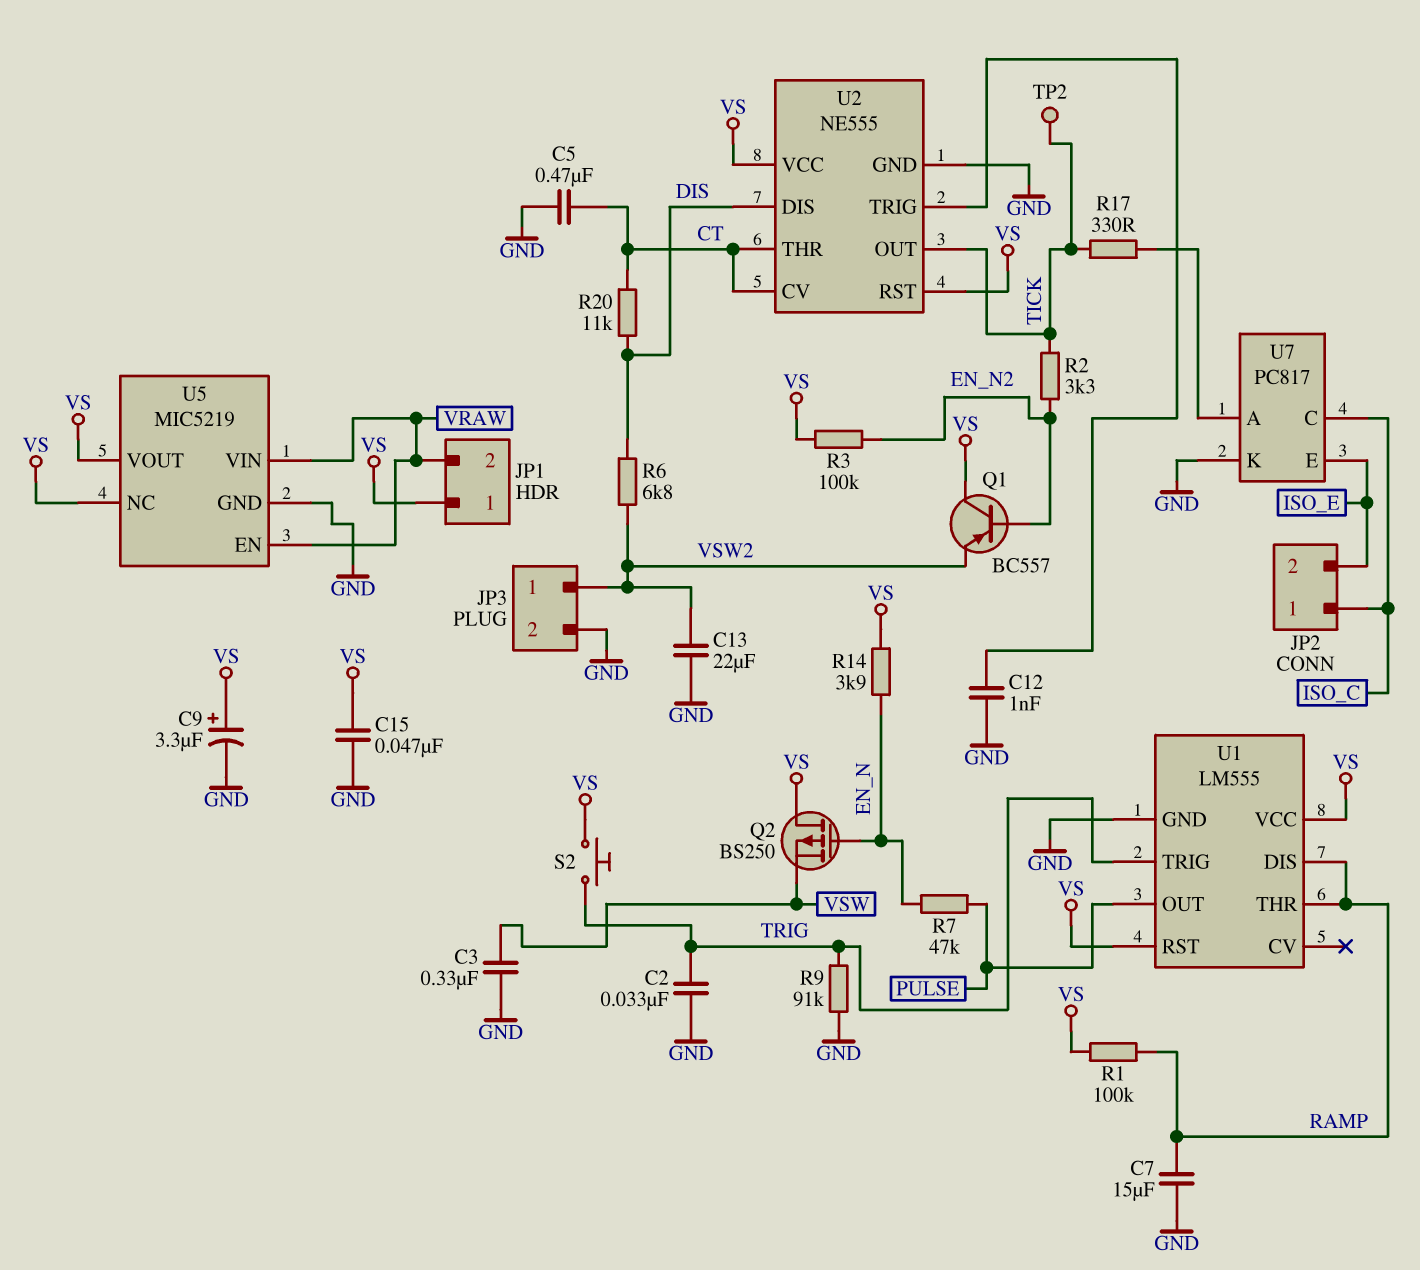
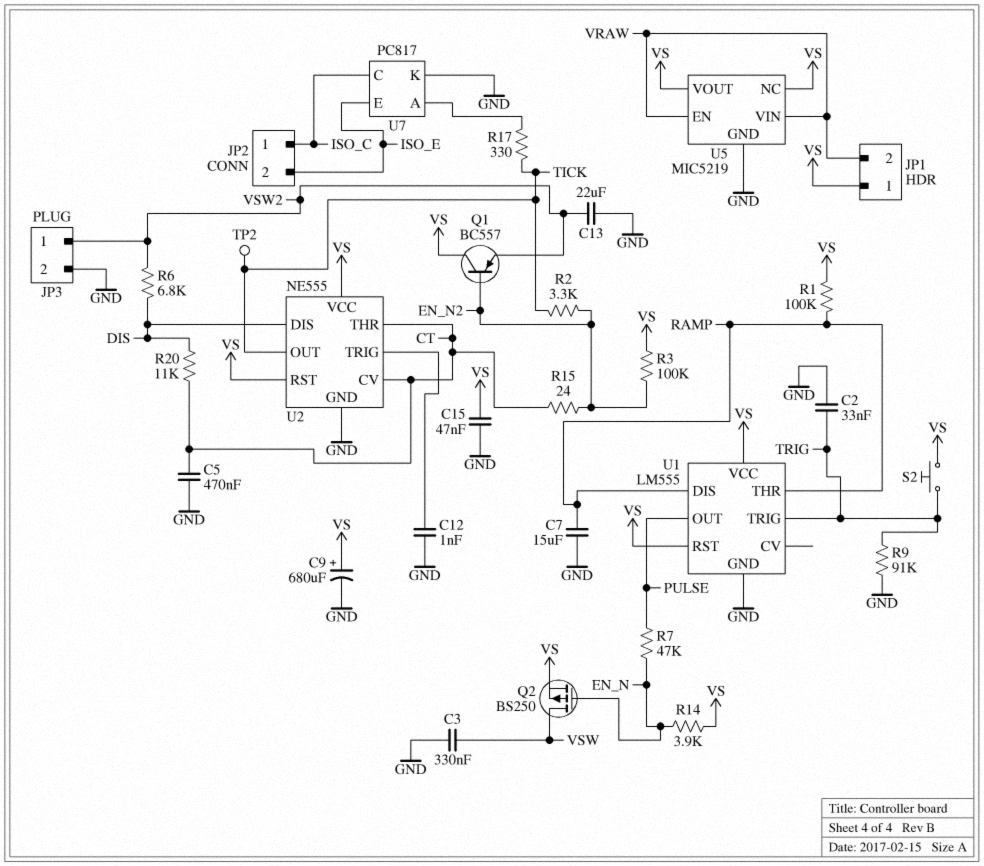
C9: 3.3uF (plus VS, minus GND) -> 680uF (plus VS, minus GND)
Q2: PMOS BS250 (G EN_N, D VS, S VSW) -> PMOS BS250 (G EN_N, D VSW, S VS)
R15: none -> 24 (CT, EN_N2)

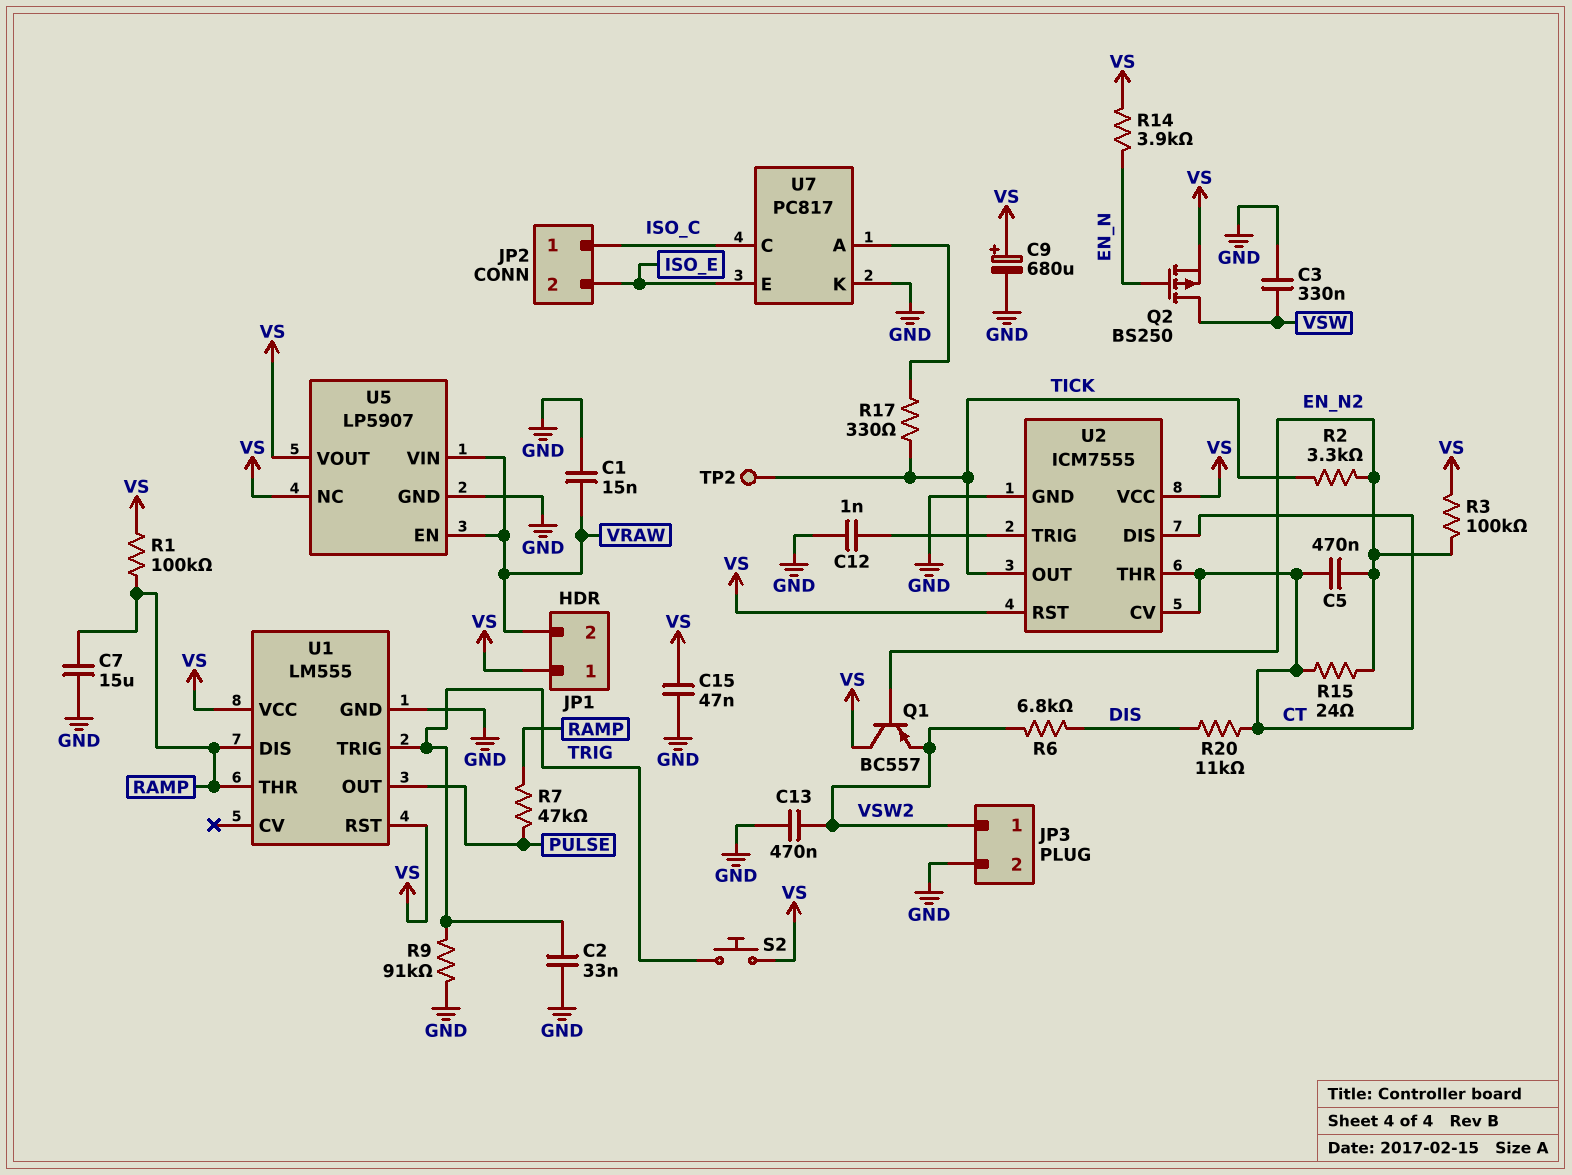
C1: none -> 15nF (GND, VRAW)
C5: 470nF (CT, GND) -> 470nF (CT, EN_N2)
C13: 22uF (GND, VSW2) -> 470nF (GND, VSW2)
R7: 47k (EN_N, PULSE) -> 47k (PULSE, RAMP)
U2: NE555 -> ICM7555
U2 pin DIS: DIS -> CT
U5: MIC5219 -> LP5907

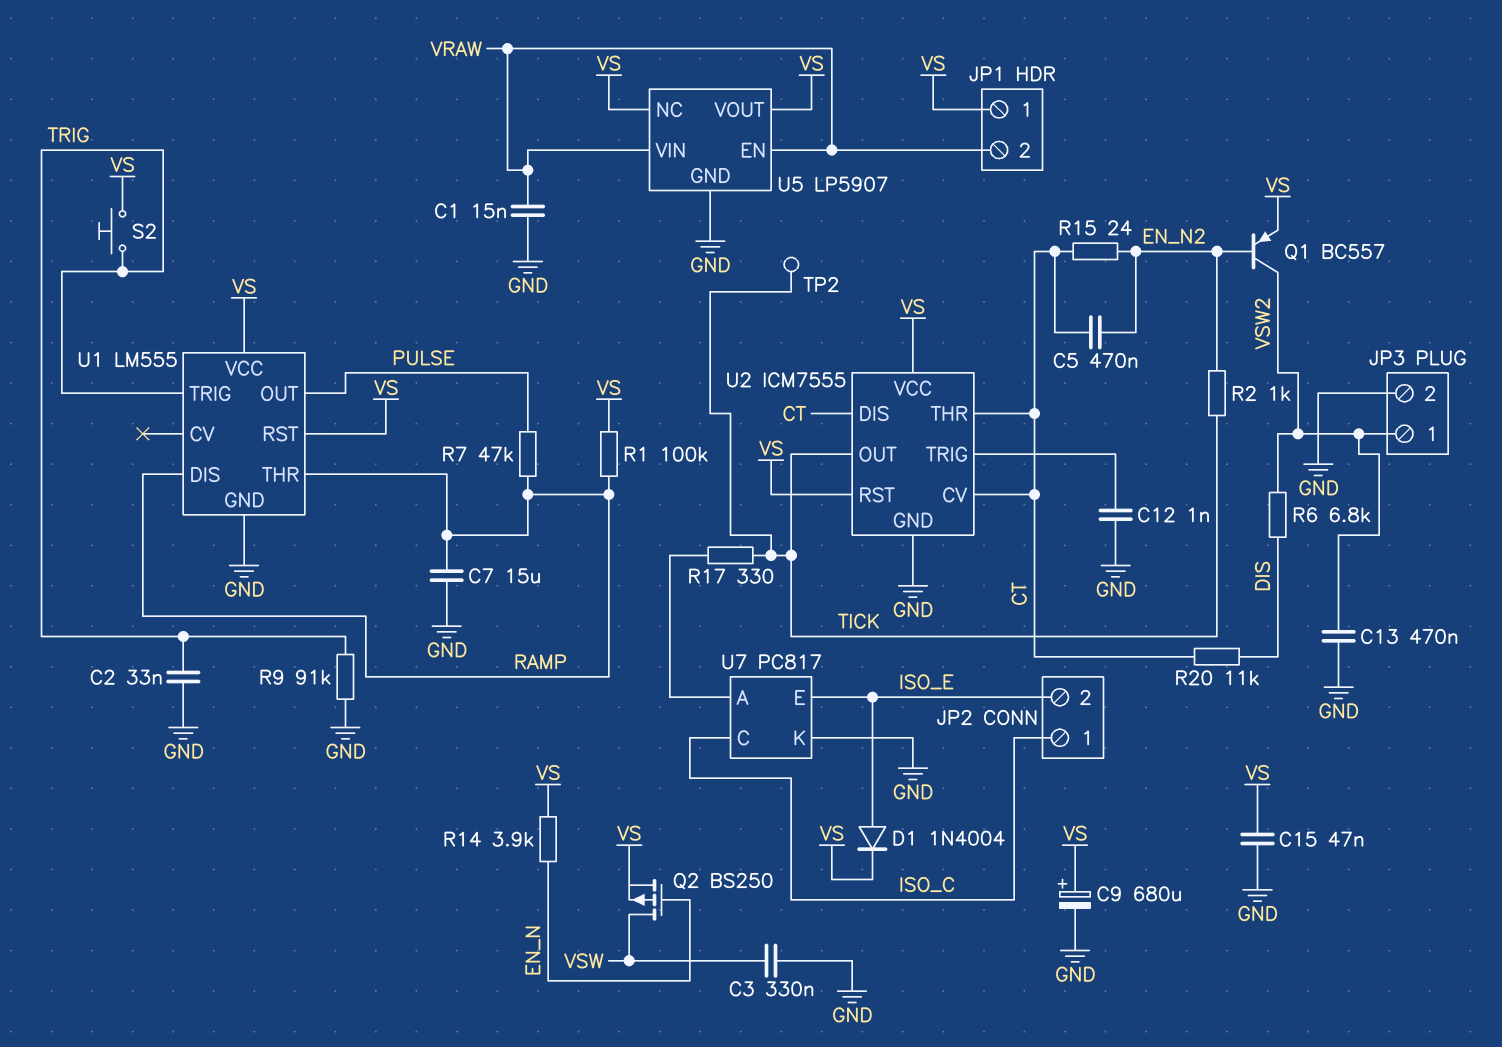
D1: none -> diode 1N4004 (A ISO_E, K VS)
Q1: PNP BC557 (B EN_N2, C VS, E VSW2) -> PNP BC557 (B EN_N2, C VSW2, E VS)
R2: 3.3k (EN_N2, TICK) -> 1k (EN_N2, TICK)
R3: 100k (EN_N2, VS) -> none

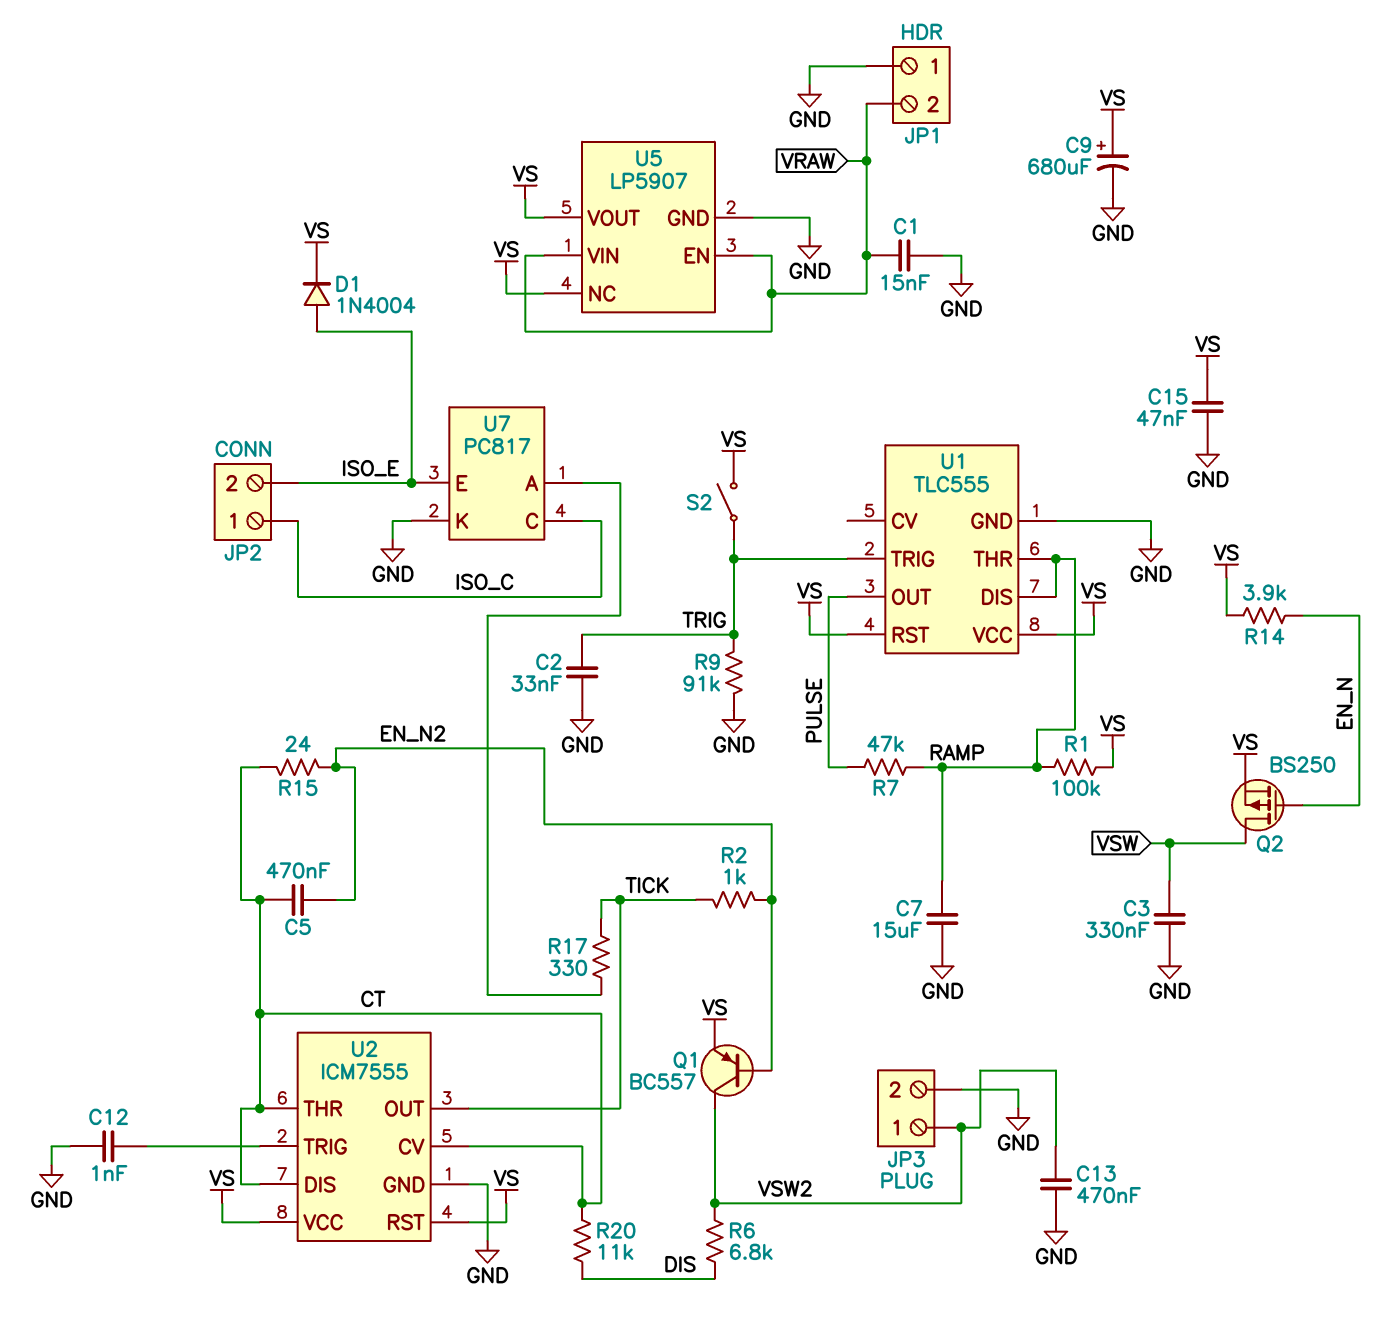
JP1 pin 1: VS -> GND
S2: button (TRIG, VS) -> switch (TRIG, VS)
TP2: test point (TICK) -> none
U1: LM555 -> TLC555

